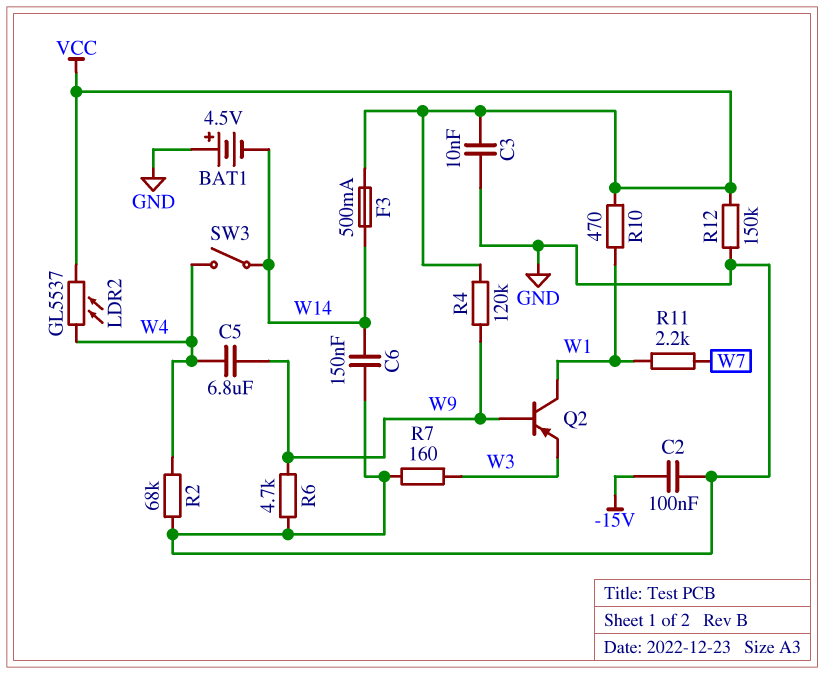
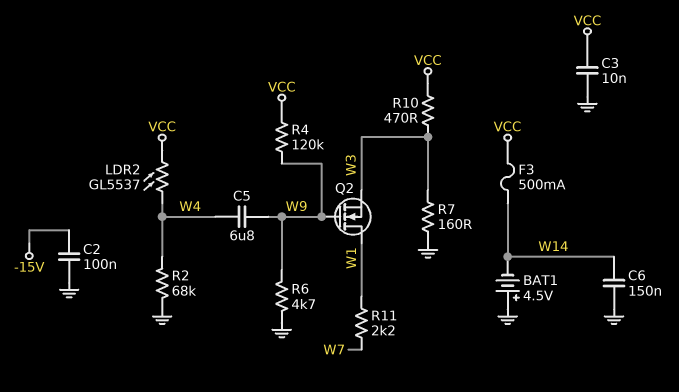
Q2: PNP (B W9, C W1, E W3) -> NMOS (G W9, D W1, S W3)
R10: 470 (VCC, W1) -> 470 (VCC, W3)
R12: 150k (GND, VCC) -> none
SW3: switch (W4, W14) -> none

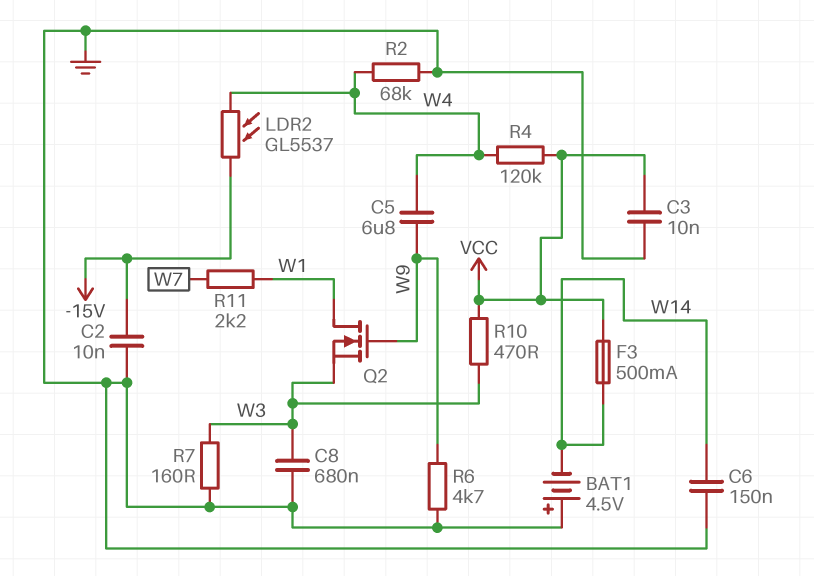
C2: 100nF (-15V, GND) -> 10nF (-15V, GND)
C8: none -> 680nF (GND, W3)
LDR2: GL5537 (VCC, W4) -> GL5537 (-15V, W4)
R4: 120k (VCC, W9) -> 120k (VCC, W4)

